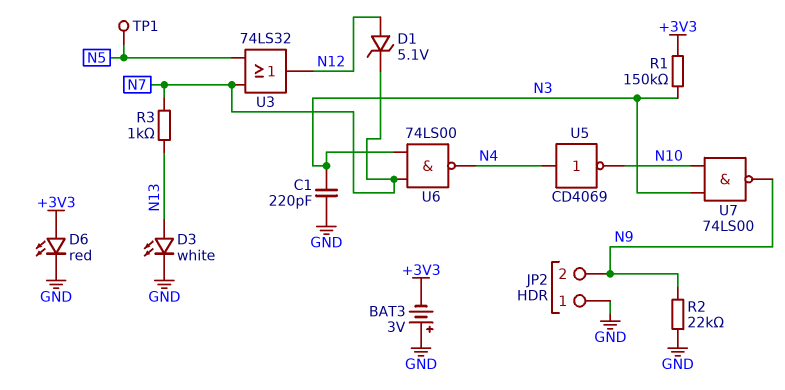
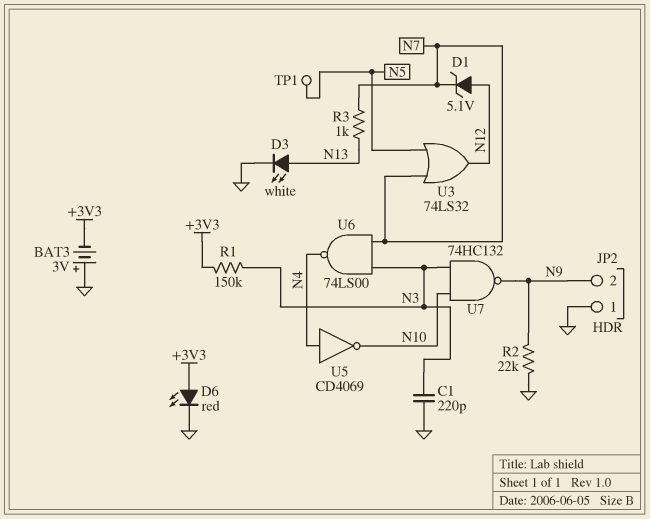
U7: NAND 74LS00 (in N3, in N10, out N9) -> NAND 74HC132 (in N3, in N10, out N9)

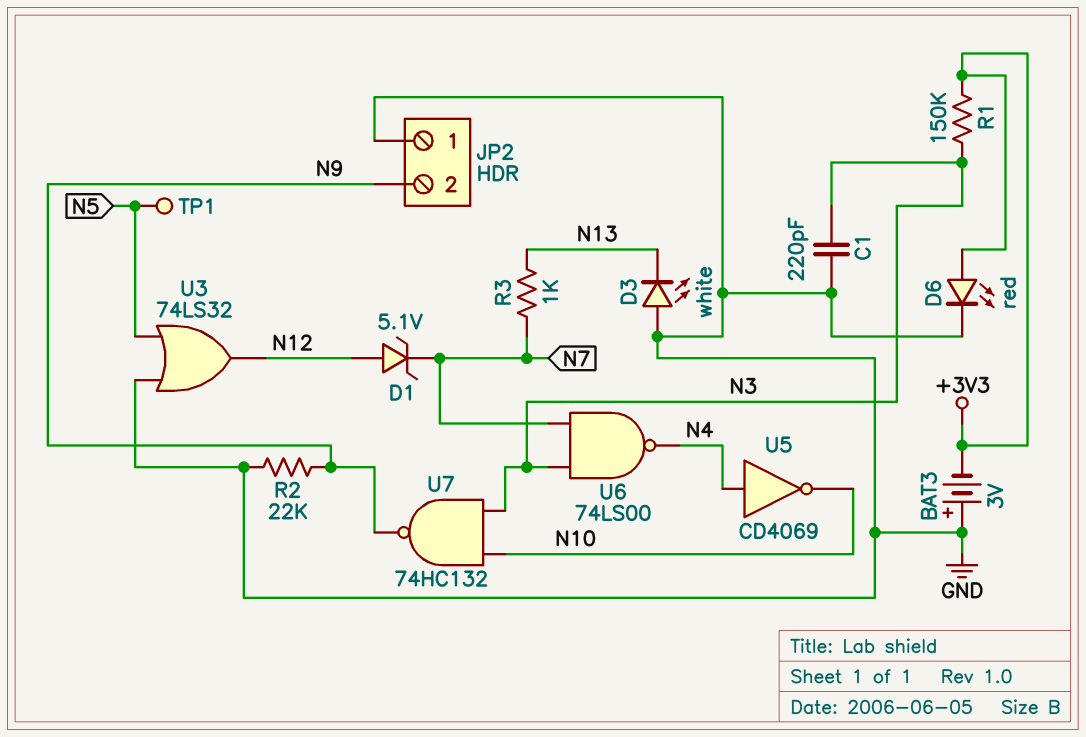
D3: LED white (A N13, K GND) -> LED white (A GND, K N13)
U3: OR 74LS32 (in N5, in N7, out N12) -> OR 74LS32 (in GND, in N5, out N12)

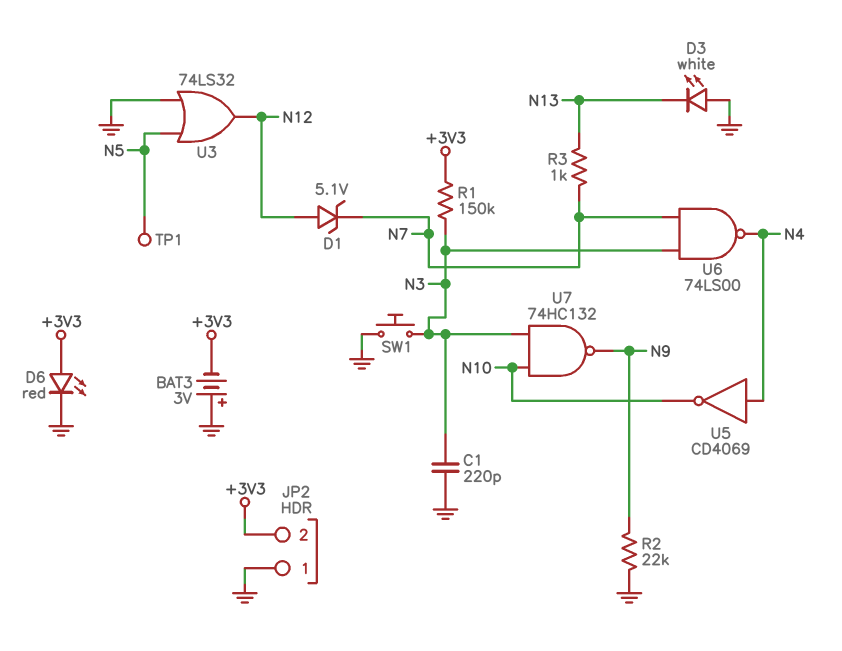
JP2 pin 2: N9 -> +3V3
SW1: none -> button (GND, N3)

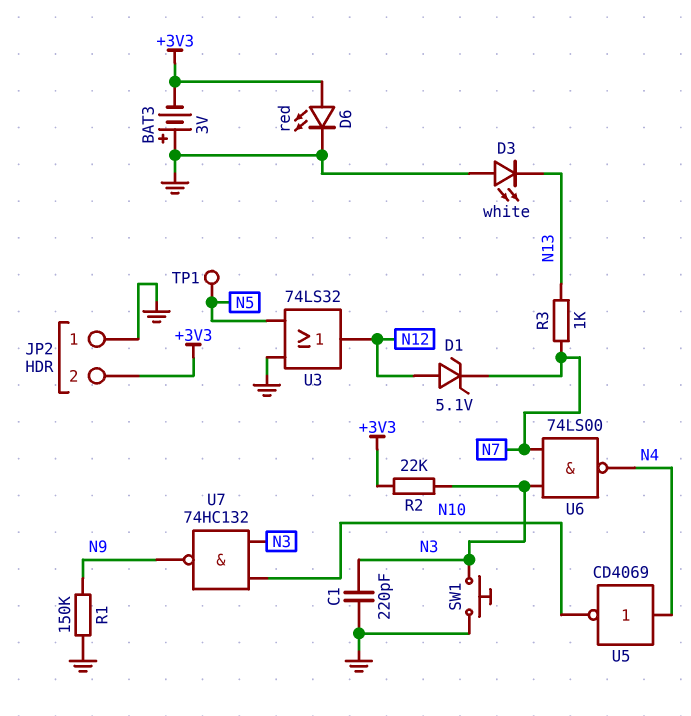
R1: 150k (+3V3, N3) -> 150k (GND, N9)
R2: 22k (GND, N9) -> 22k (+3V3, N3)

